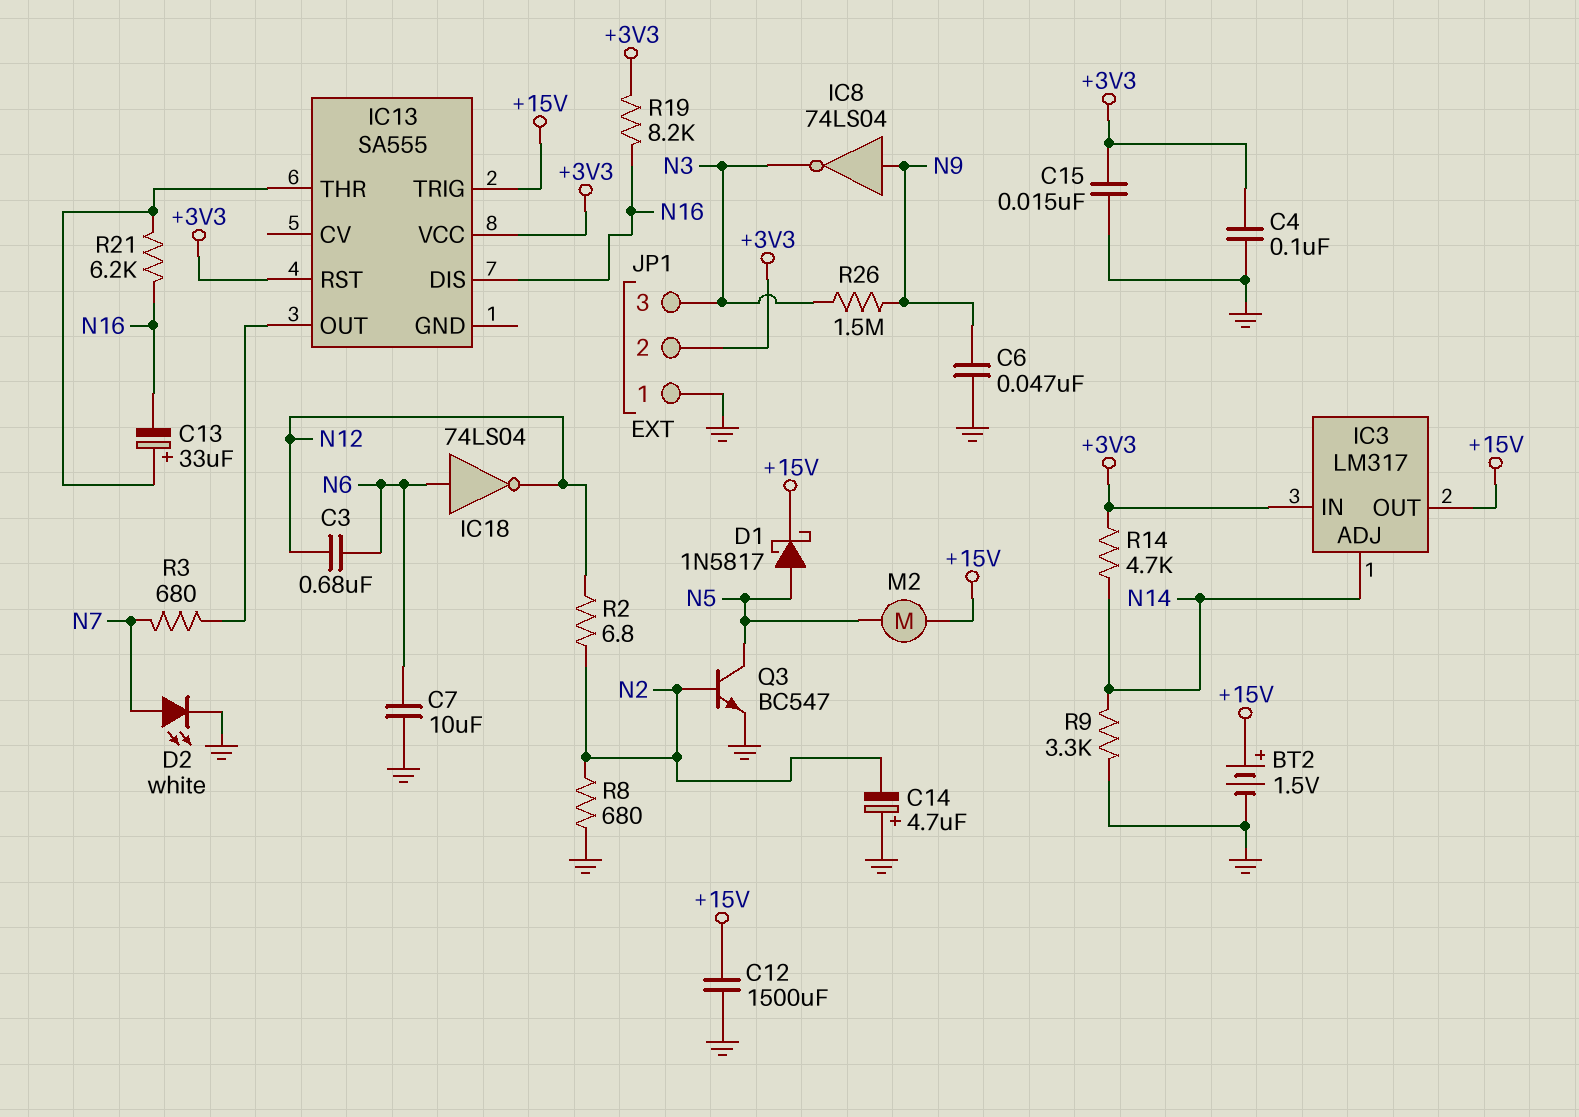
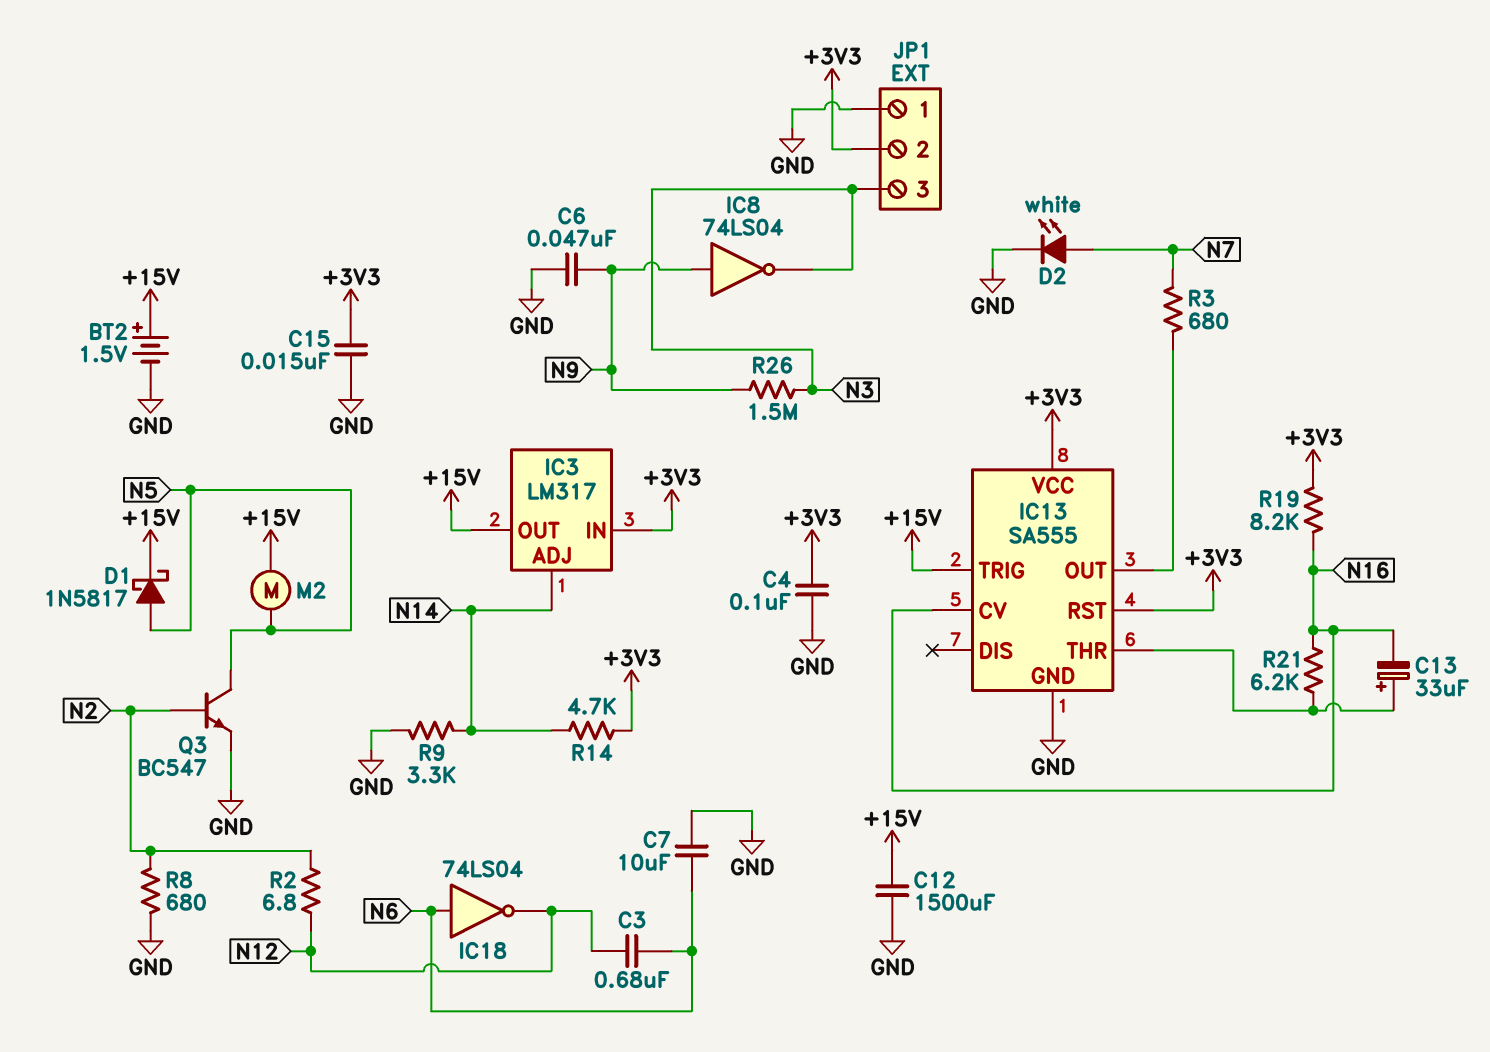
C14: 4.7uF (plus GND, minus N2) -> none
IC13 pin CV: none -> N16
IC13 pin DIS: N16 -> none
IC13 pin GND: none -> GND

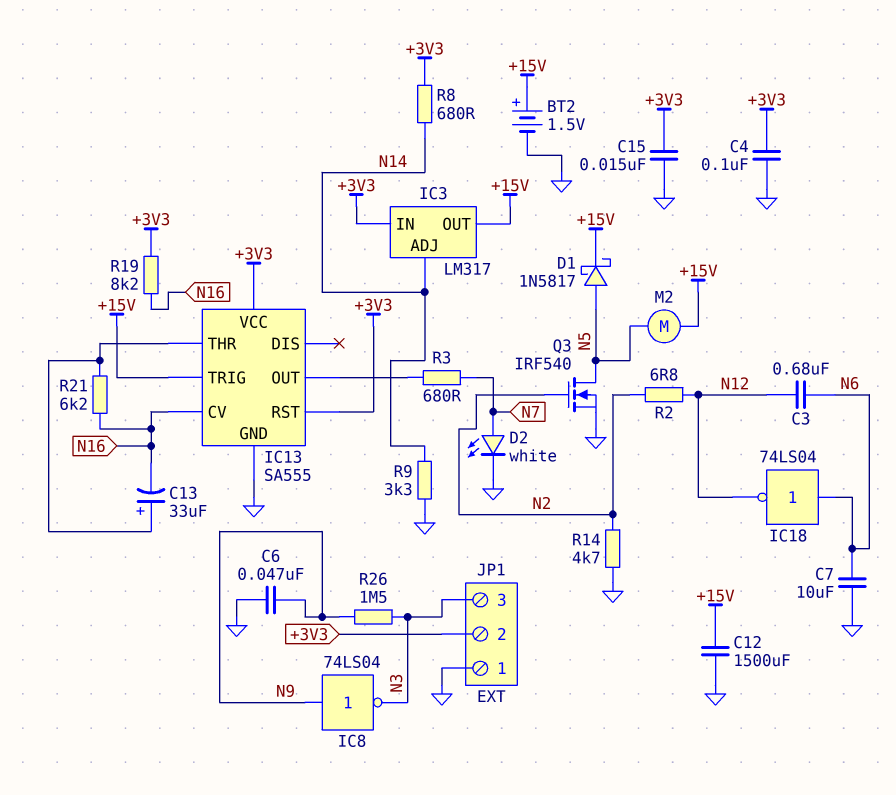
Q3: NPN BC547 (B N2, C N5, E GND) -> NMOS IRF540 (G N2, D N5, S GND)
R8: 680 (GND, N2) -> 680 (+3V3, N14)
R14: 4.7k (+3V3, N14) -> 4.7k (GND, N2)

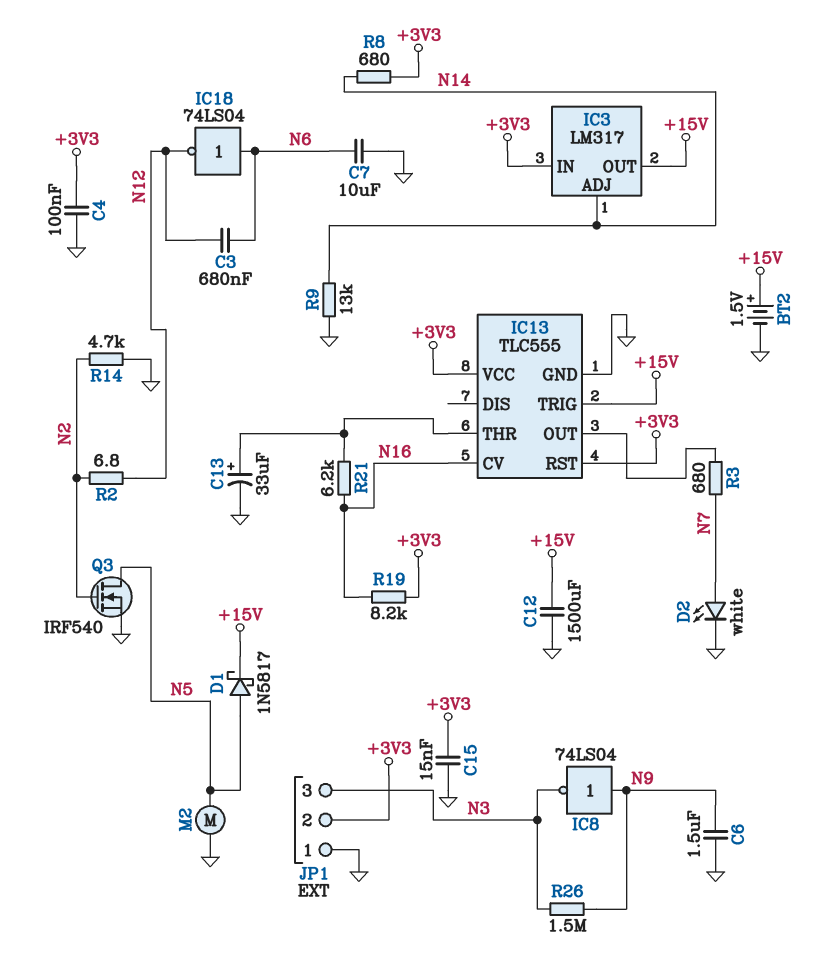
C6: 47nF (GND, N9) -> 1.5uF (GND, N9)
C13: 33uF (plus IC13/THR, minus N16) -> 33uF (plus IC13/THR, minus GND)
IC13: SA555 -> TLC555
M2: motor (+15V, N5) -> motor (GND, N5)
R9: 3.3k (GND, N14) -> 13k (GND, N14)

